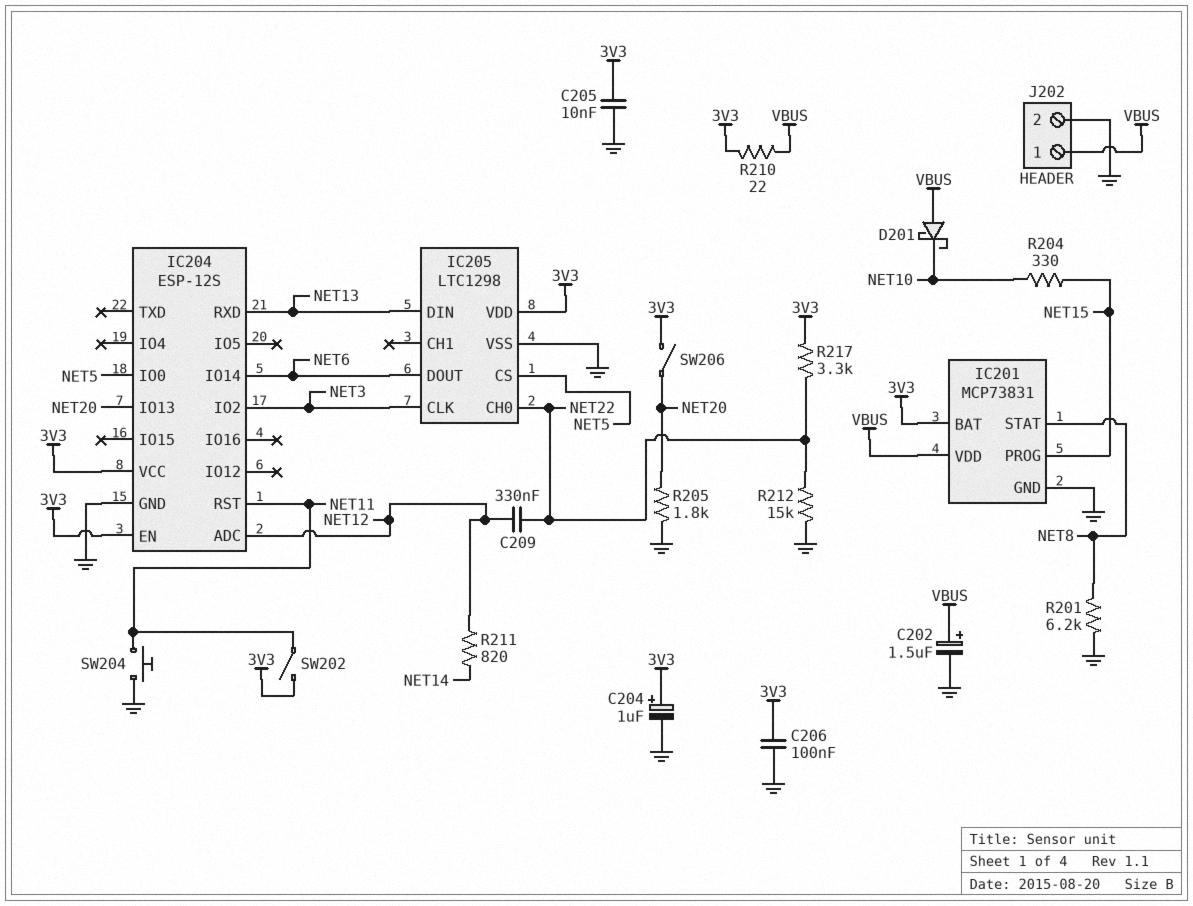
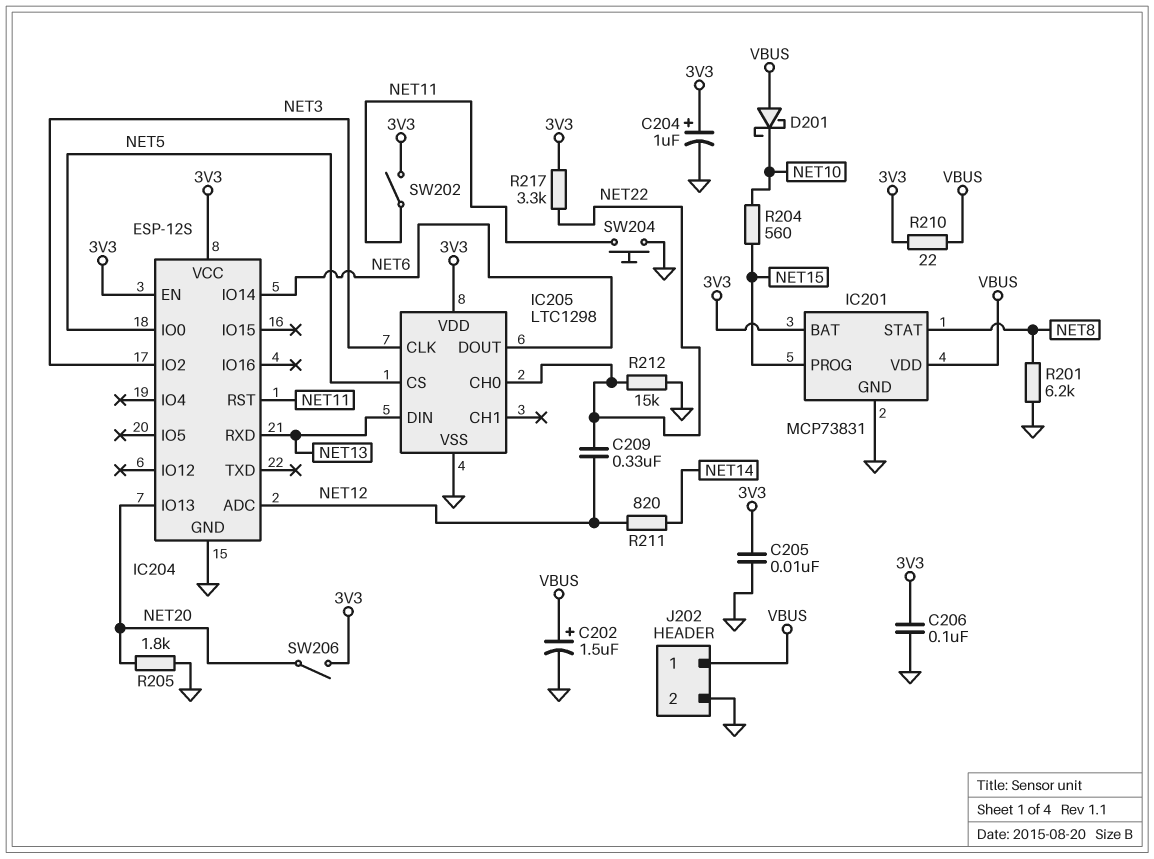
R204: 330 (NET10, NET15) -> 560 (NET10, NET15)

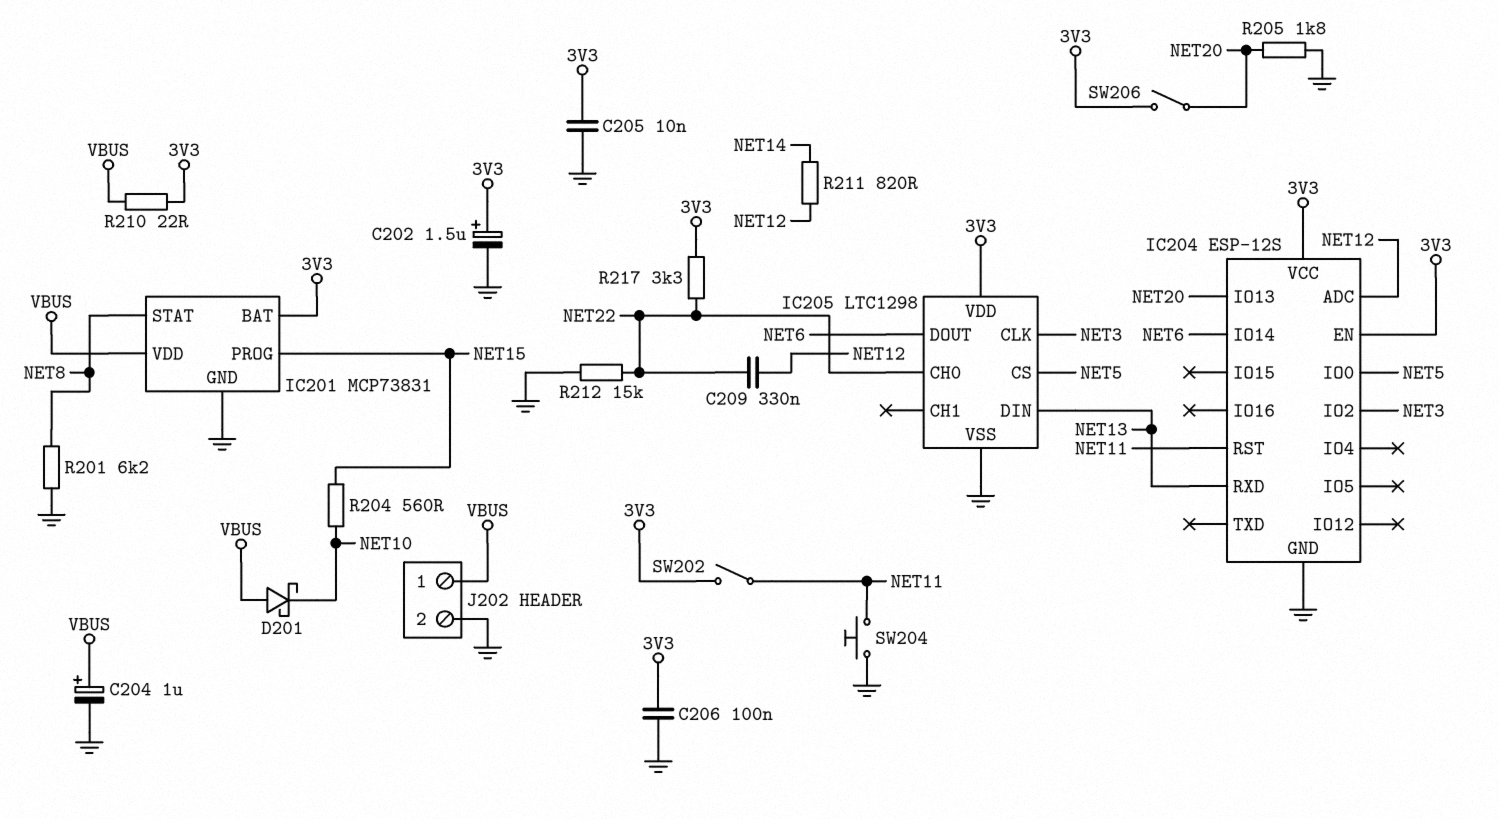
C202: 1.5uF (plus VBUS, minus GND) -> 1.5uF (plus 3V3, minus GND)
C204: 1uF (plus 3V3, minus GND) -> 1uF (plus VBUS, minus GND)

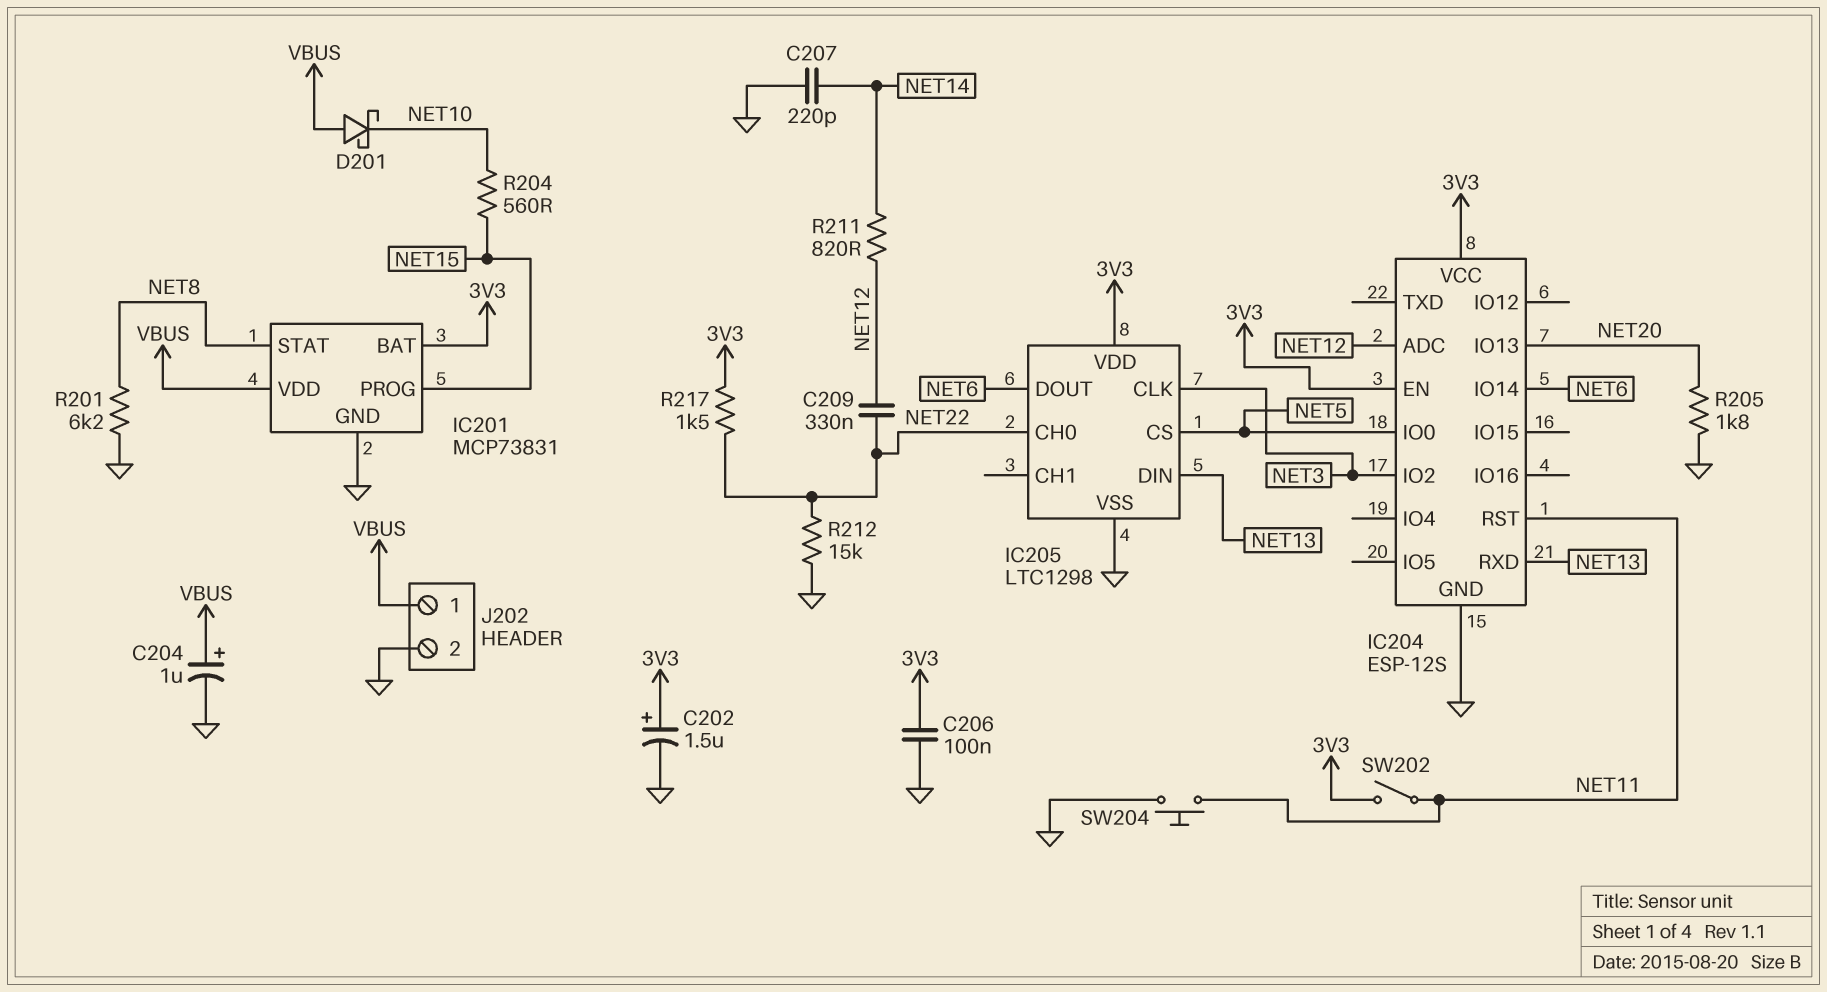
C205: 10nF (3V3, GND) -> none
C207: none -> 220pF (GND, NET14)
R210: 22 (3V3, VBUS) -> none
R217: 3.3k (3V3, NET22) -> 1.5k (3V3, NET22)
SW206: switch (3V3, NET20) -> none

